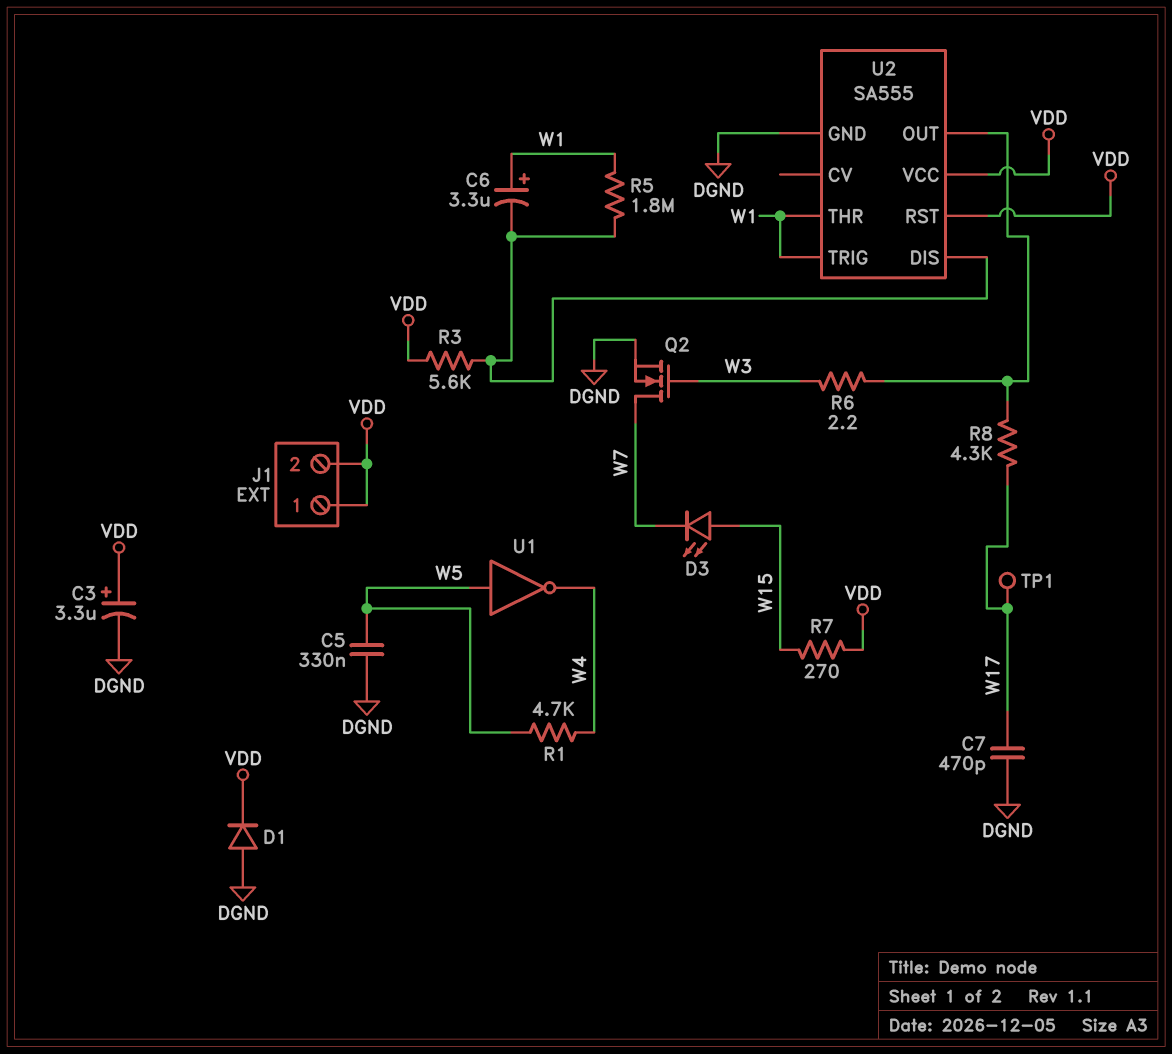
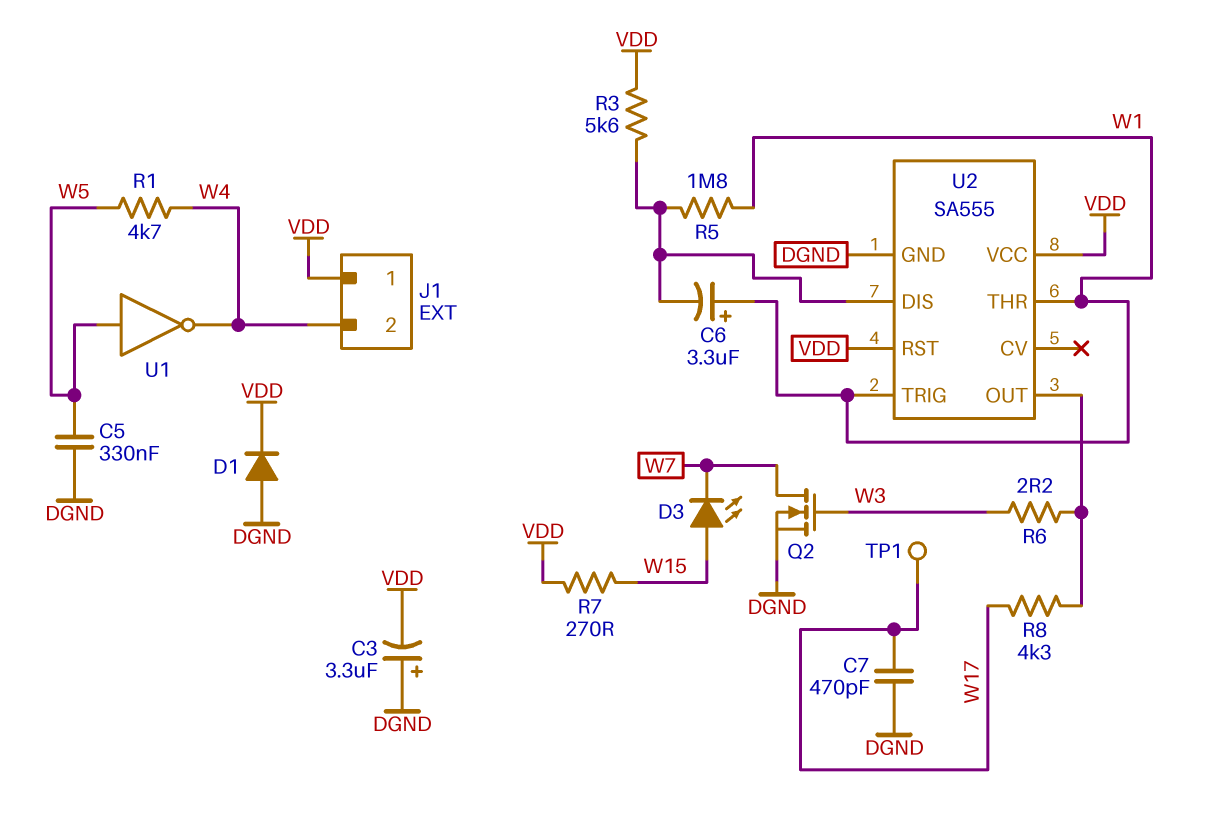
C3: 3.3uF (plus VDD, minus DGND) -> 3.3uF (plus DGND, minus VDD)
J1 pin 2: VDD -> W4

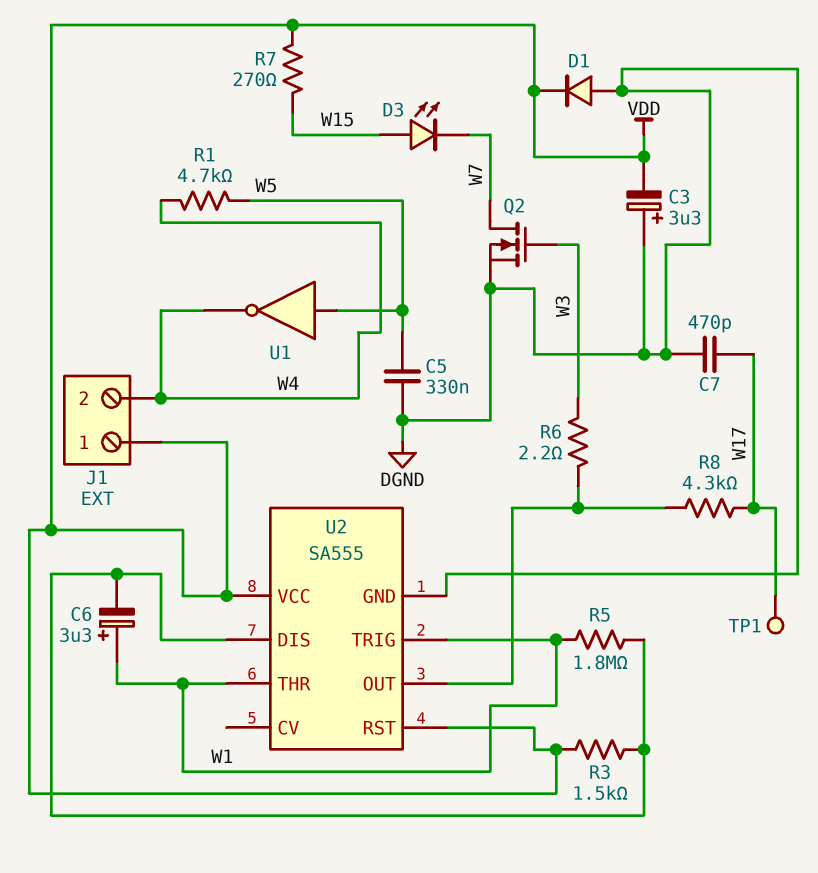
R3: 5.6k (U2/DIS, VDD) -> 1.5k (U2/DIS, VDD)

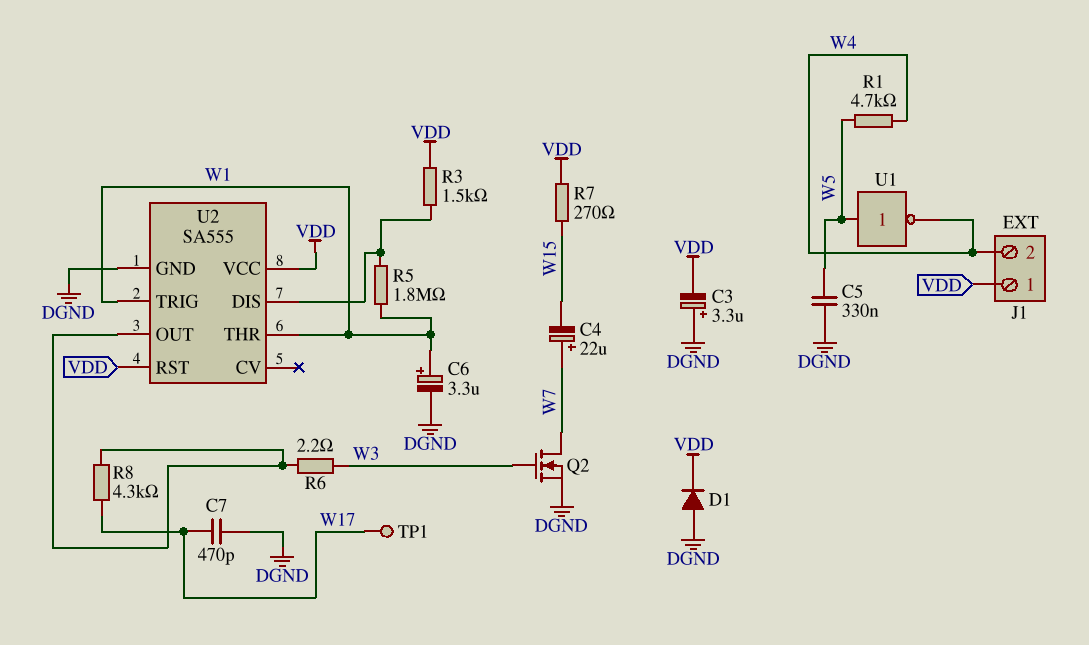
C4: none -> 22uF (plus W7, minus W15)
C6: 3.3uF (plus W1, minus U2/DIS) -> 3.3uF (plus W1, minus DGND)
D3: LED (A W15, K W7) -> none

